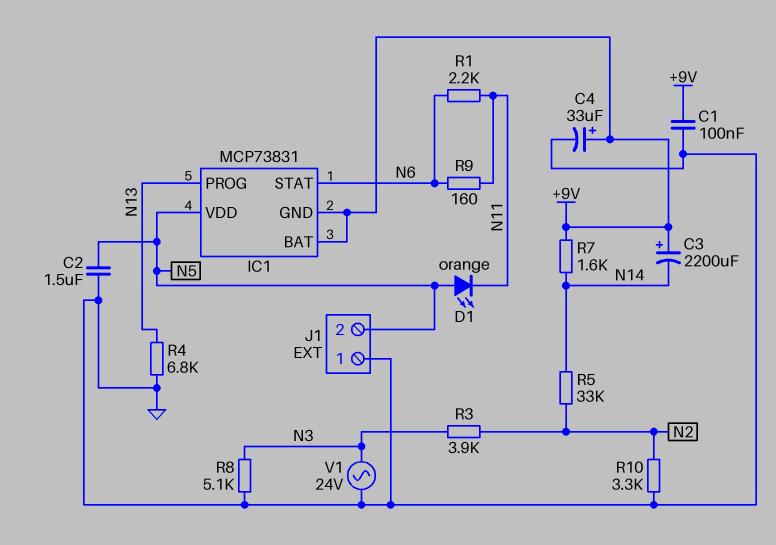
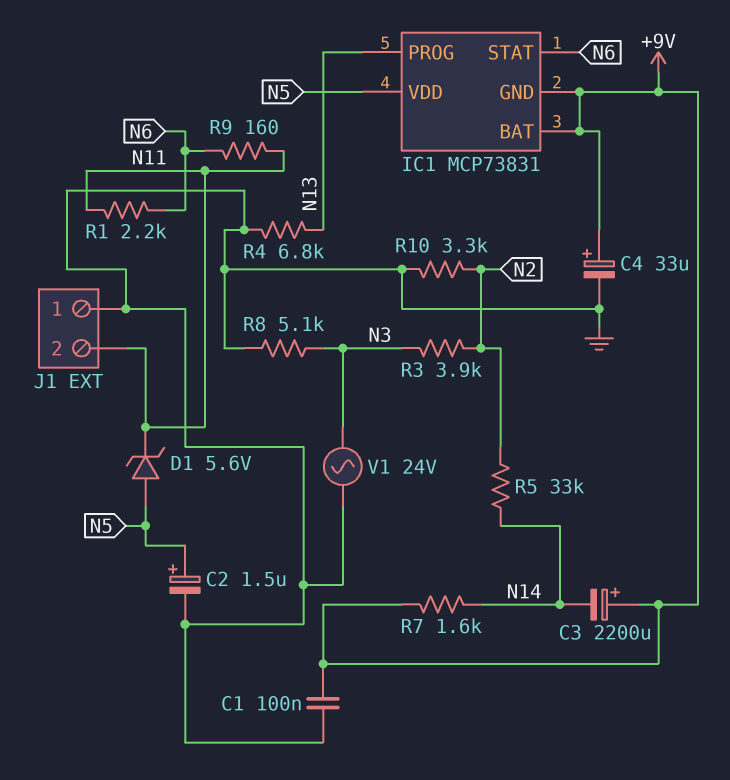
C2: 1.5uF (GND, N5) -> 1.5uF (plus N5, minus GND)
D1: LED orange (A N5, K N11) -> zener 5.6V (A N5, K N11)
J1 pin 2: N5 -> N11

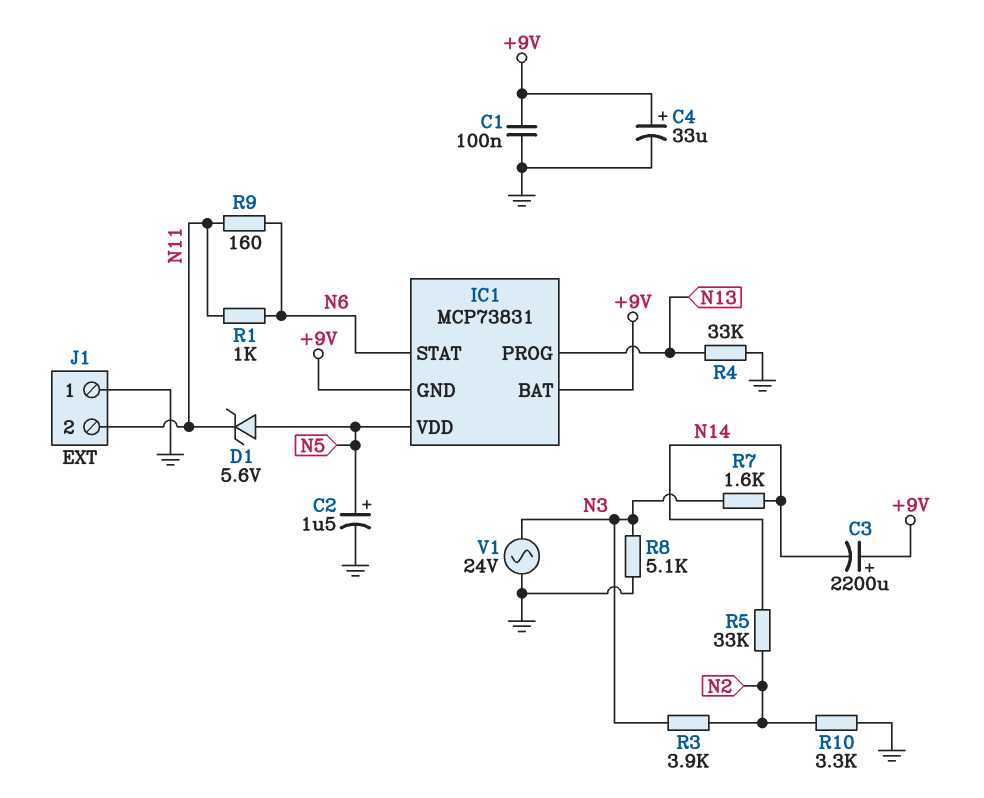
R1: 2.2k (N6, N11) -> 1k (N6, N11)
R4: 6.8k (GND, N13) -> 33k (GND, N13)
R7: 1.6k (+9V, N14) -> 1.6k (N3, N14)

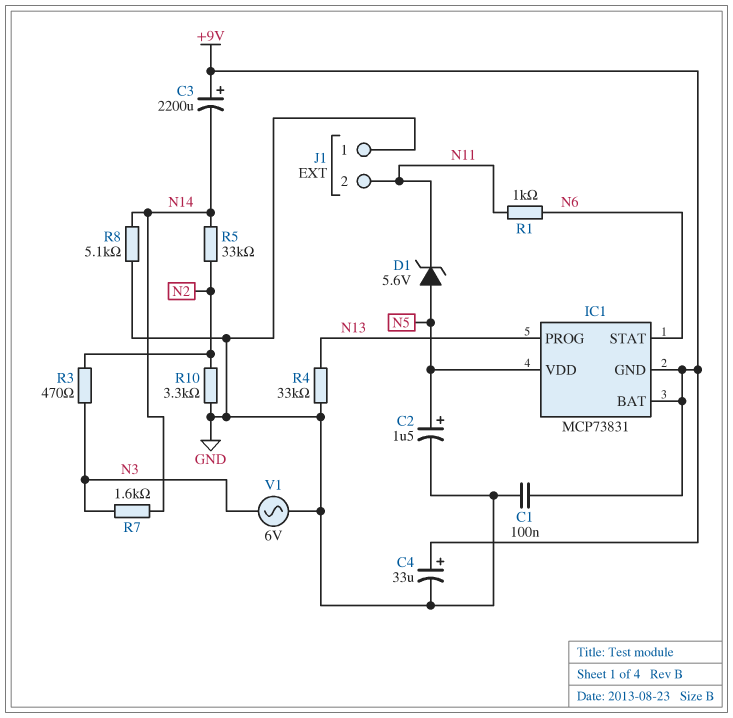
R3: 3.9k (N2, N3) -> 470 (N2, N3)
R8: 5.1k (GND, N3) -> 5.1k (GND, N14)
R9: 160 (N6, N11) -> none
V1: AC 24V (GND, N3) -> AC 6V (GND, N3)

